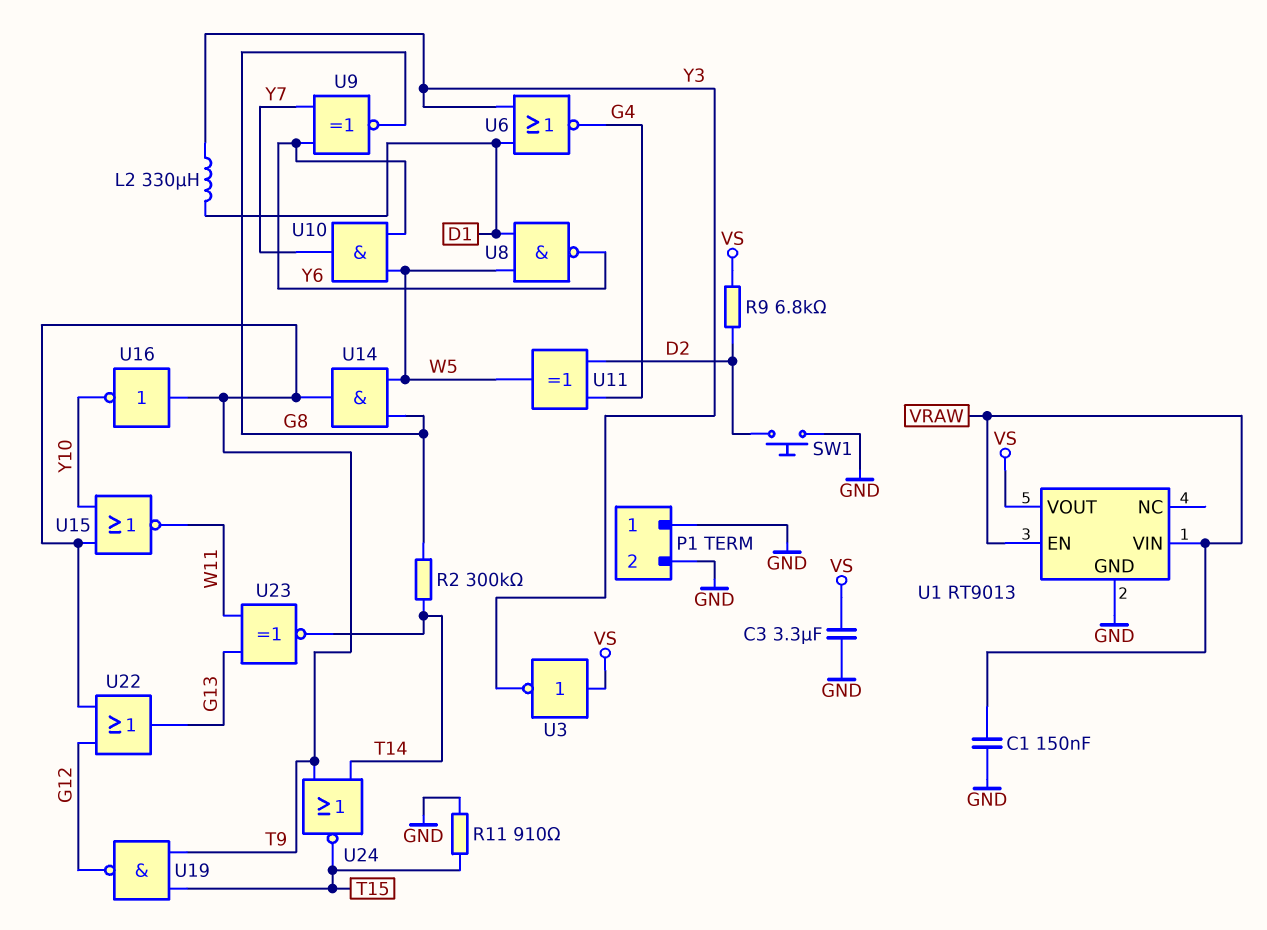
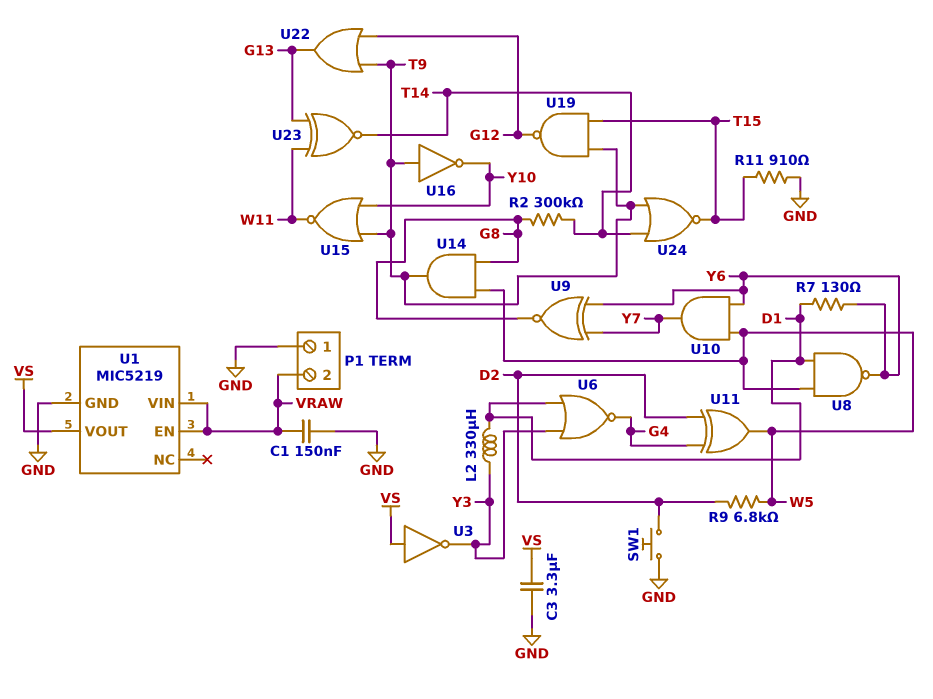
P1 pin 2: GND -> VRAW
R7: none -> 130 (D1, Y6)
R9: 6.8k (D2, VS) -> 6.8k (D2, W5)
U1: RT9013 -> MIC5219

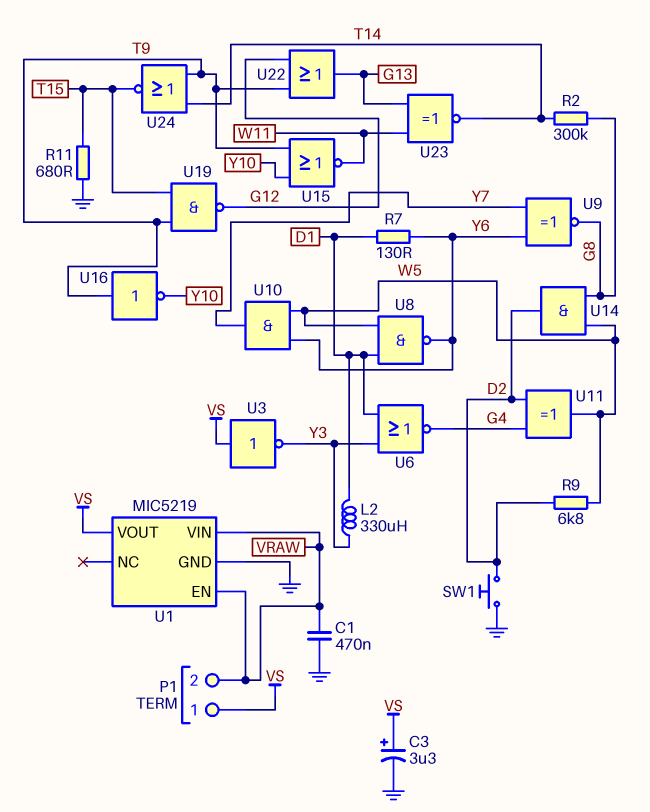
C1: 150nF (GND, VRAW) -> 470nF (GND, VRAW)
C3: 3.3uF (GND, VS) -> 3.3uF (plus VS, minus GND)
P1 pin 1: GND -> VS
R11: 910 (GND, T15) -> 680 (GND, T15)
U14: AND (in G8, in W5, out T9) -> AND (in G8, in W5, out D2)

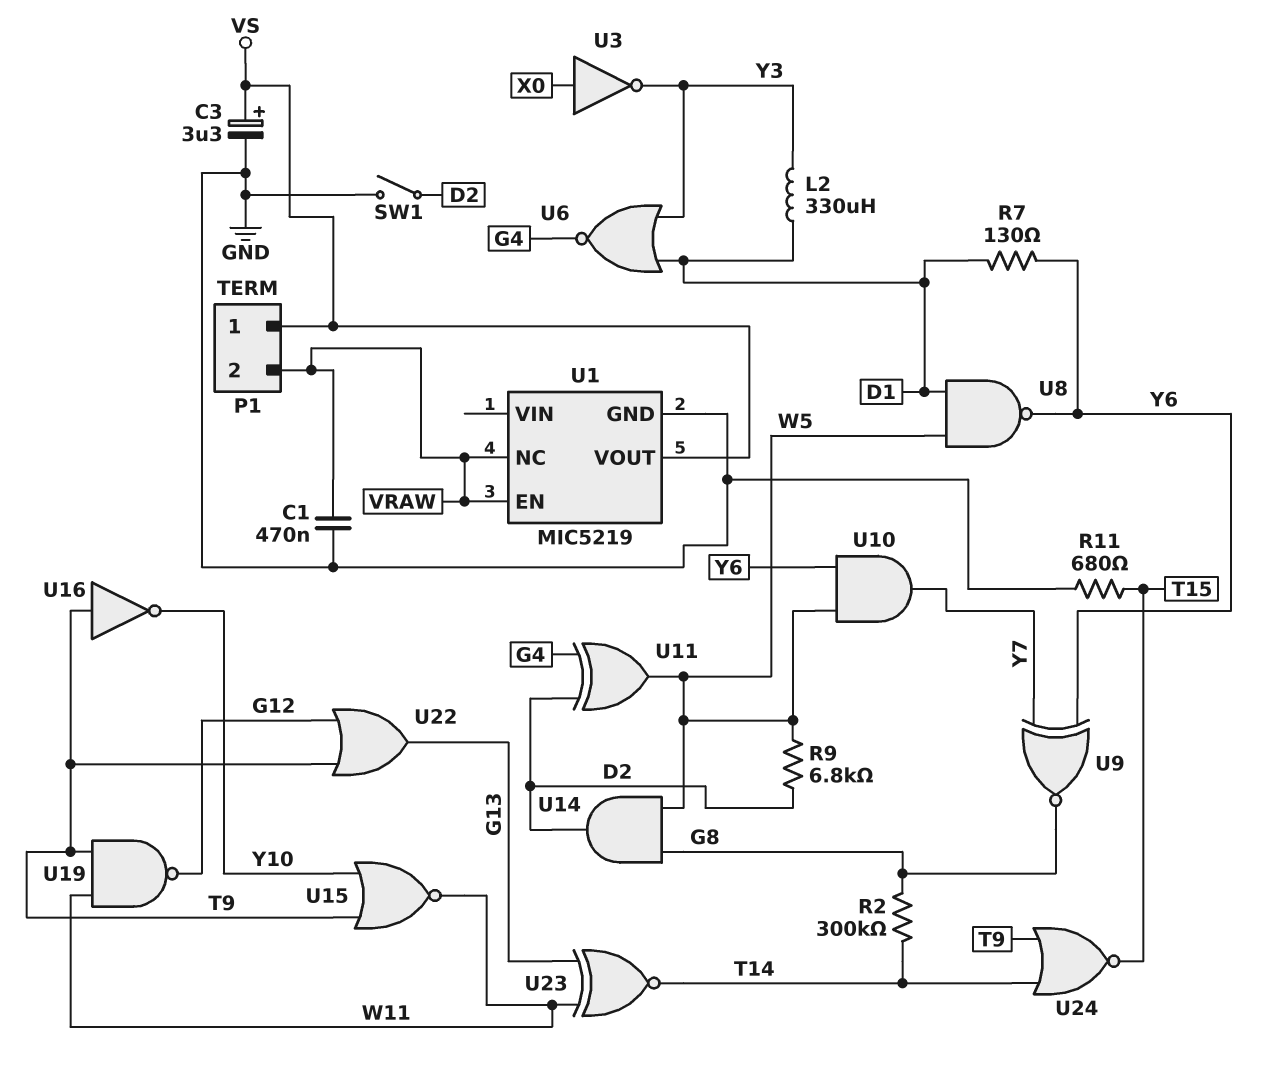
SW1: button (D2, GND) -> switch (D2, GND)
U1 pin NC: none -> VRAW
U1 pin VIN: VRAW -> none
U3: NOT (in VS, out Y3) -> NOT (in X0, out Y3)
U19: NAND (in T9, in T15, out G12) -> NAND (in T9, in W11, out G12)

